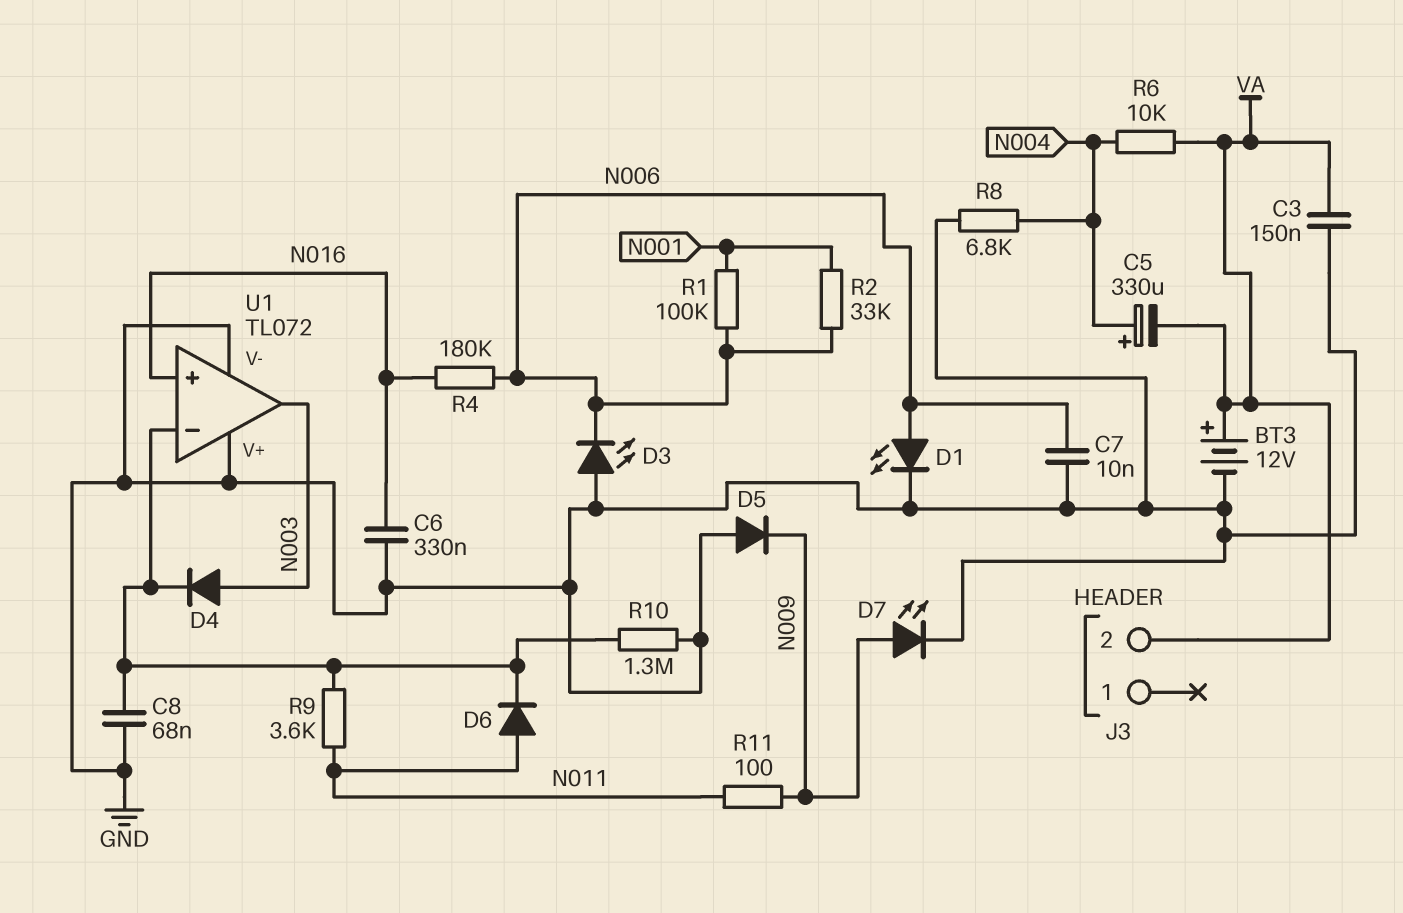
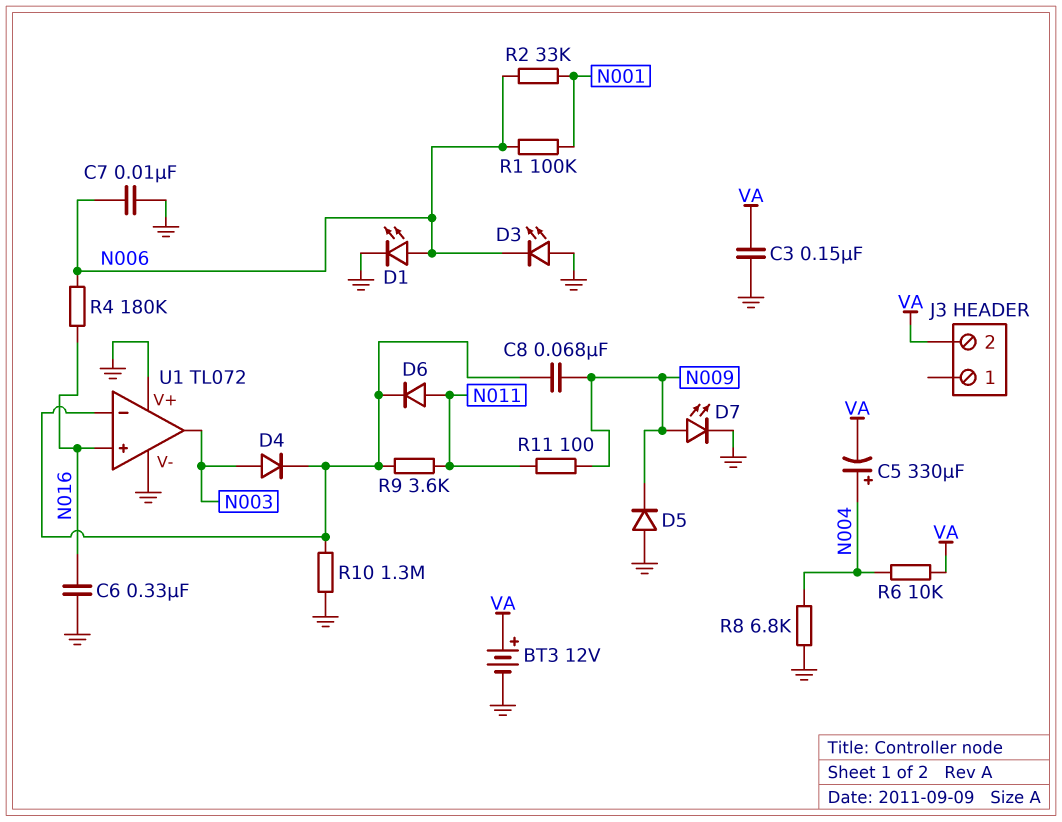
C8: 68nF (GND, U1/in-) -> 68nF (N009, U1/in-)

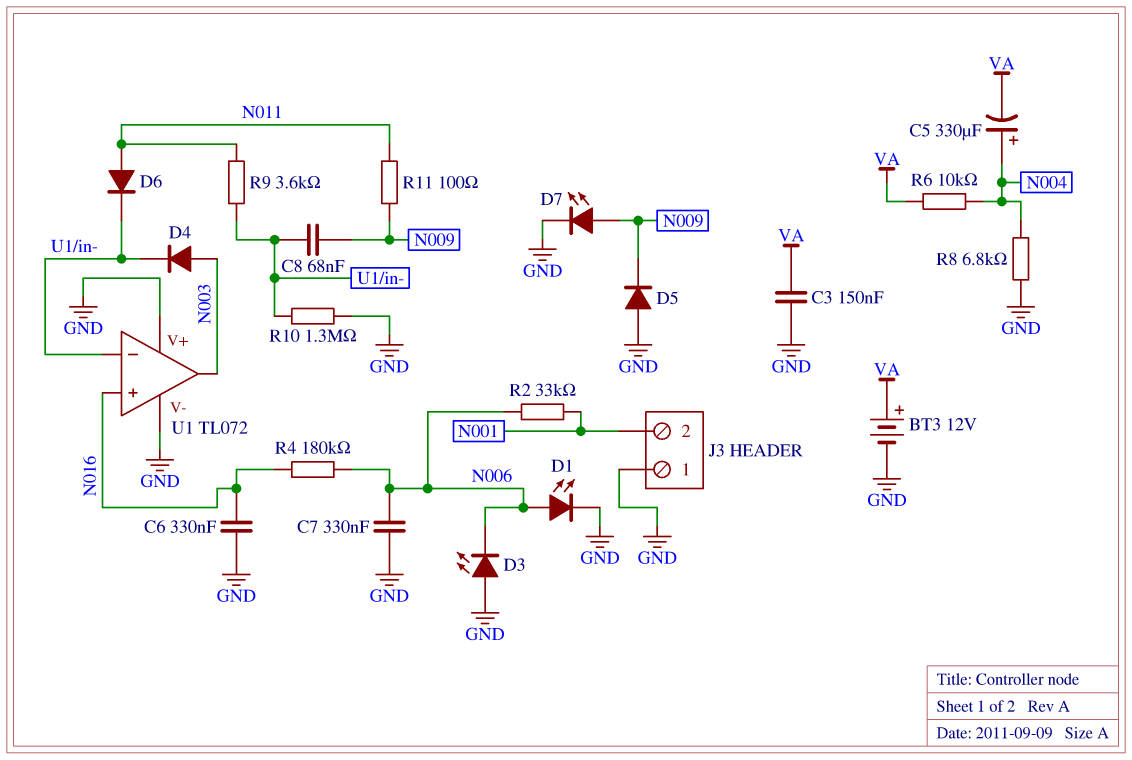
C7: 10nF (GND, N006) -> 330nF (GND, N006)
J3 pin 1: none -> GND
J3 pin 2: VA -> N001
R1: 100k (N001, N006) -> none

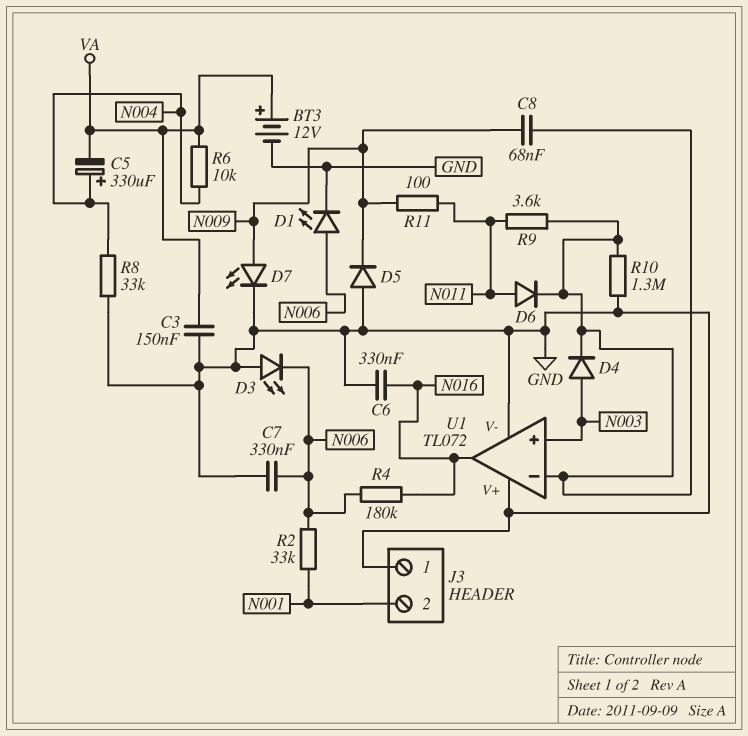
R8: 6.8k (GND, N004) -> 33k (GND, N004)
U1 pin in+: N016 -> N003
U1 pin out: N003 -> N016

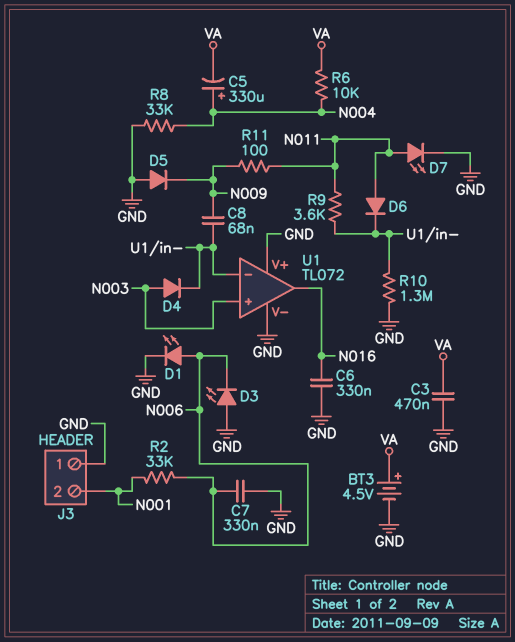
BT3: 12V (plus VA, minus GND) -> 4.5V (plus VA, minus GND)
C3: 150nF (GND, VA) -> 470nF (GND, VA)
D7: LED (A N009, K GND) -> LED (A N011, K GND)
R4: 180k (N006, N016) -> none

